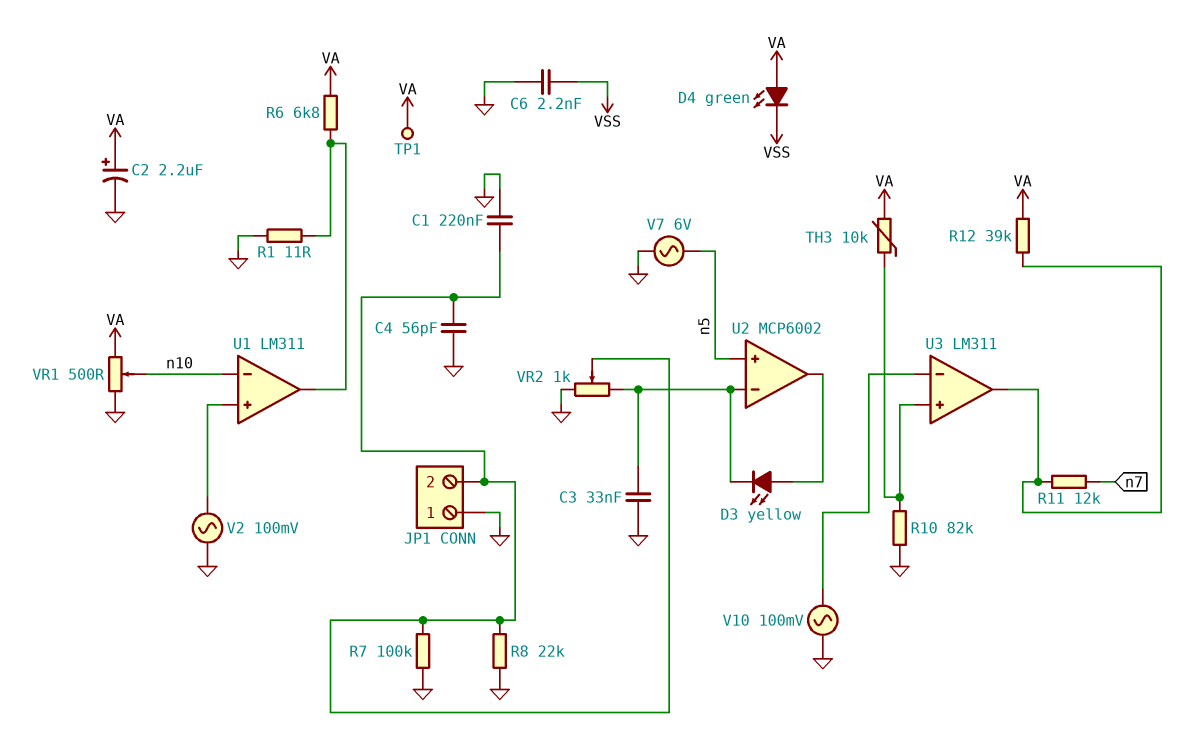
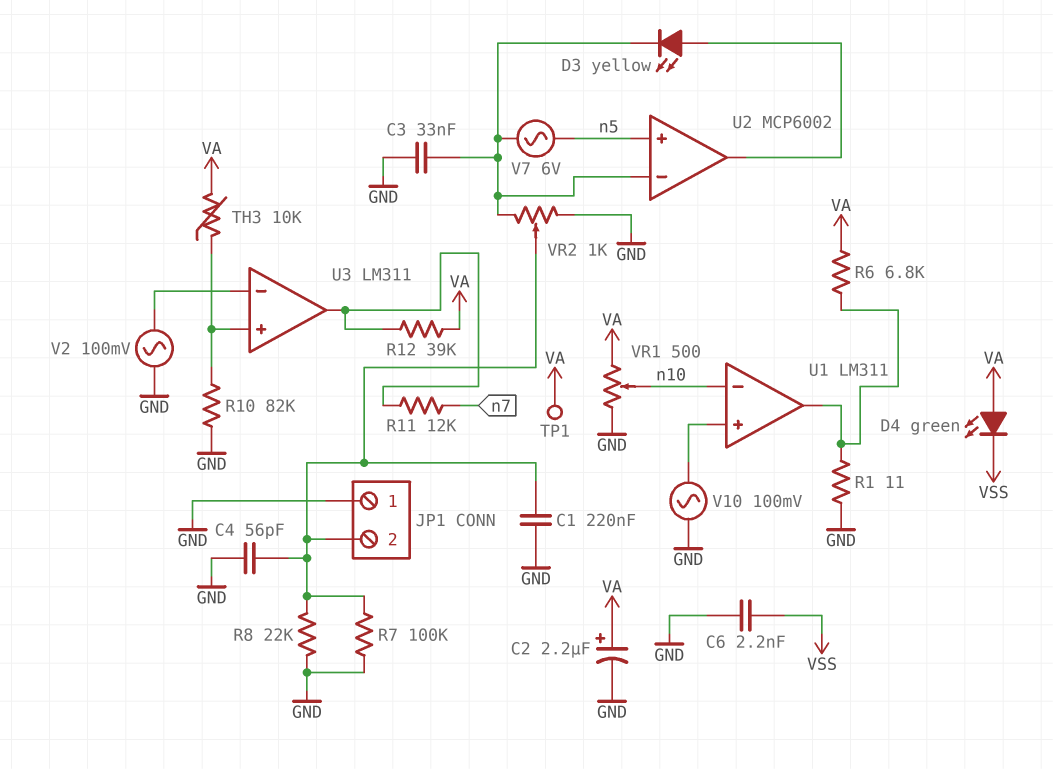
V2: AC 100mV (GND, U1/in+) -> AC 100mV (GND, U3/in-)
V7: AC 6V (GND, n5) -> AC 6V (U2/in-, n5)
V10: AC 100mV (GND, U3/in-) -> AC 100mV (GND, U1/in+)

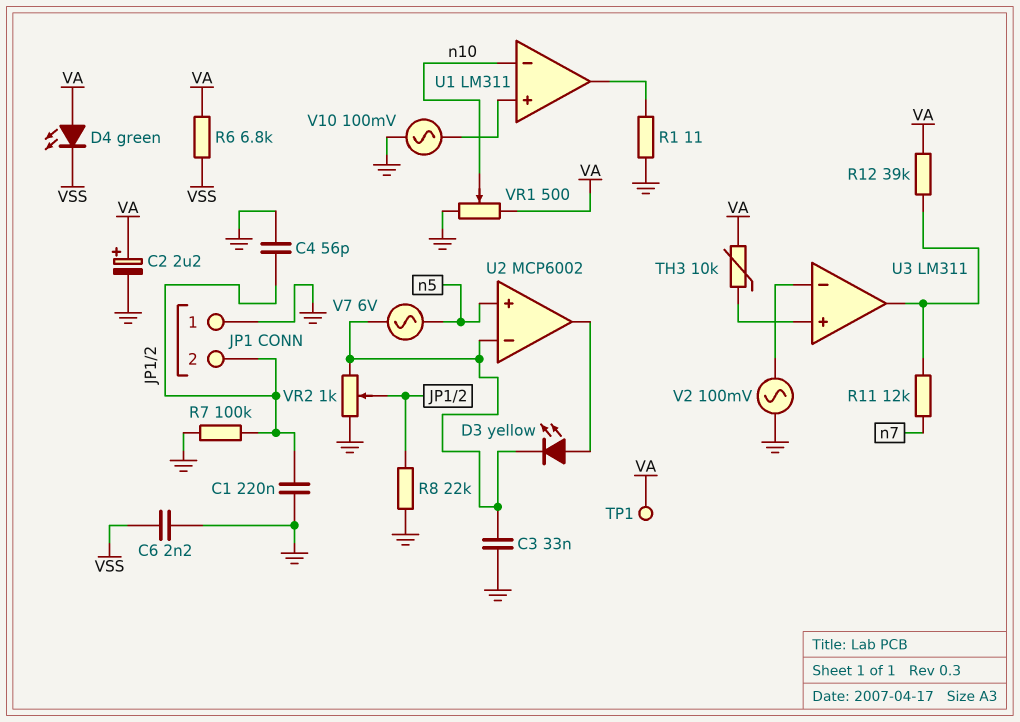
R6: 6.8k (U1/out, VA) -> 6.8k (VA, VSS)
R10: 82k (GND, U3/in+) -> none

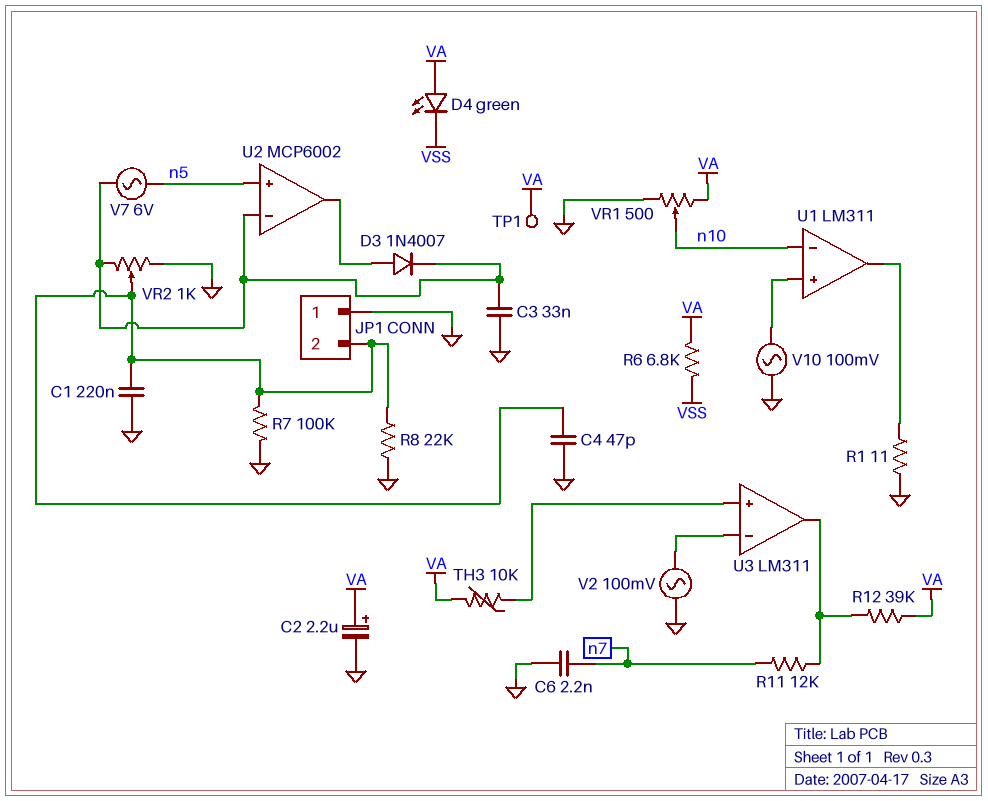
C4: 56pF (GND, JP1/2) -> 47pF (GND, JP1/2)
C6: 2.2nF (GND, VSS) -> 2.2nF (GND, n7)
D3: LED yellow (A U2/out, K U2/in-) -> diode 1N4007 (A U2/out, K U2/in-)

